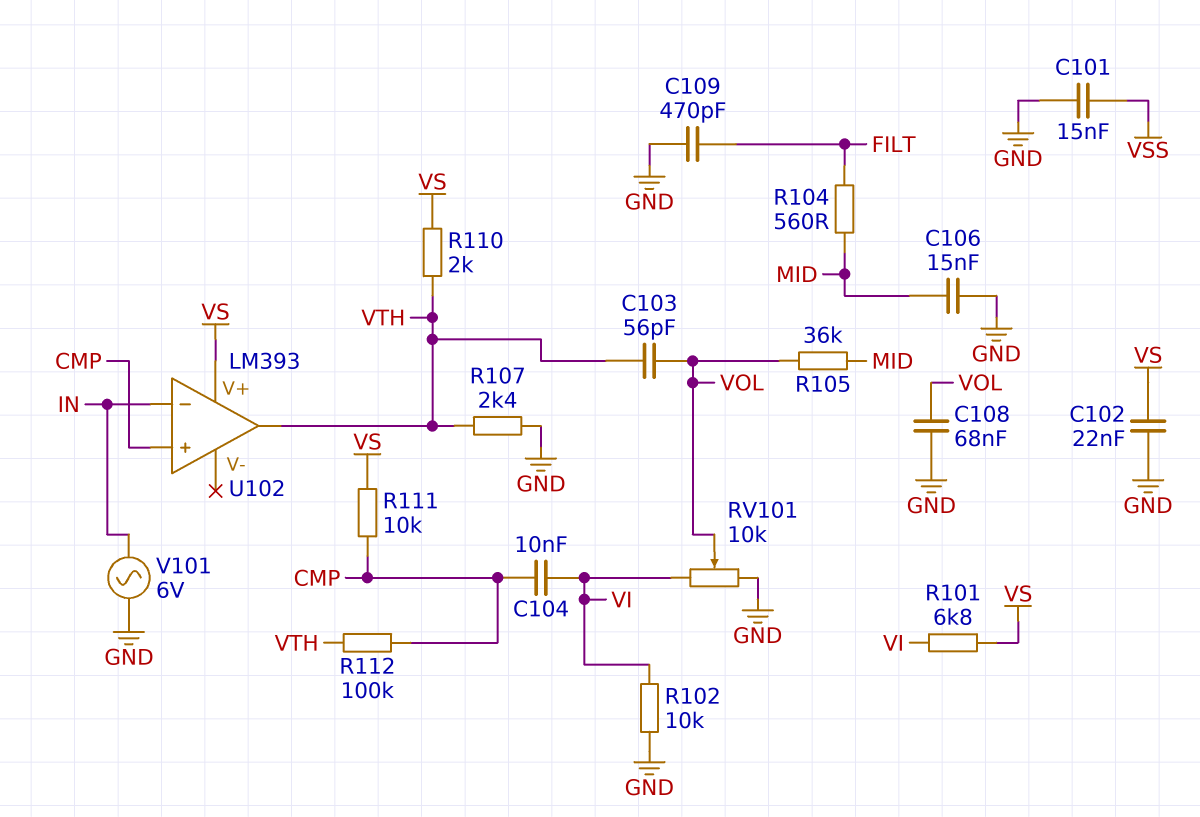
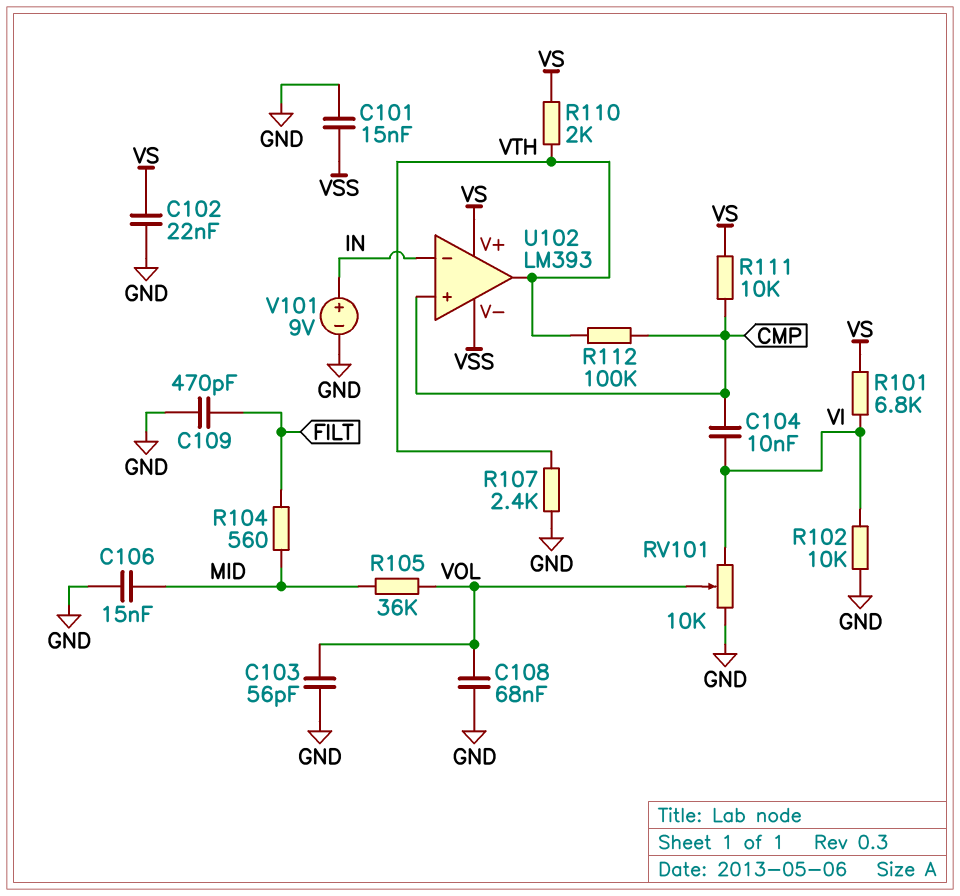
C103: 56pF (VOL, VTH) -> 56pF (GND, VOL)
U102 pin V-: none -> VSS
V101: AC 6V (GND, IN) -> 9V (plus IN, minus GND)

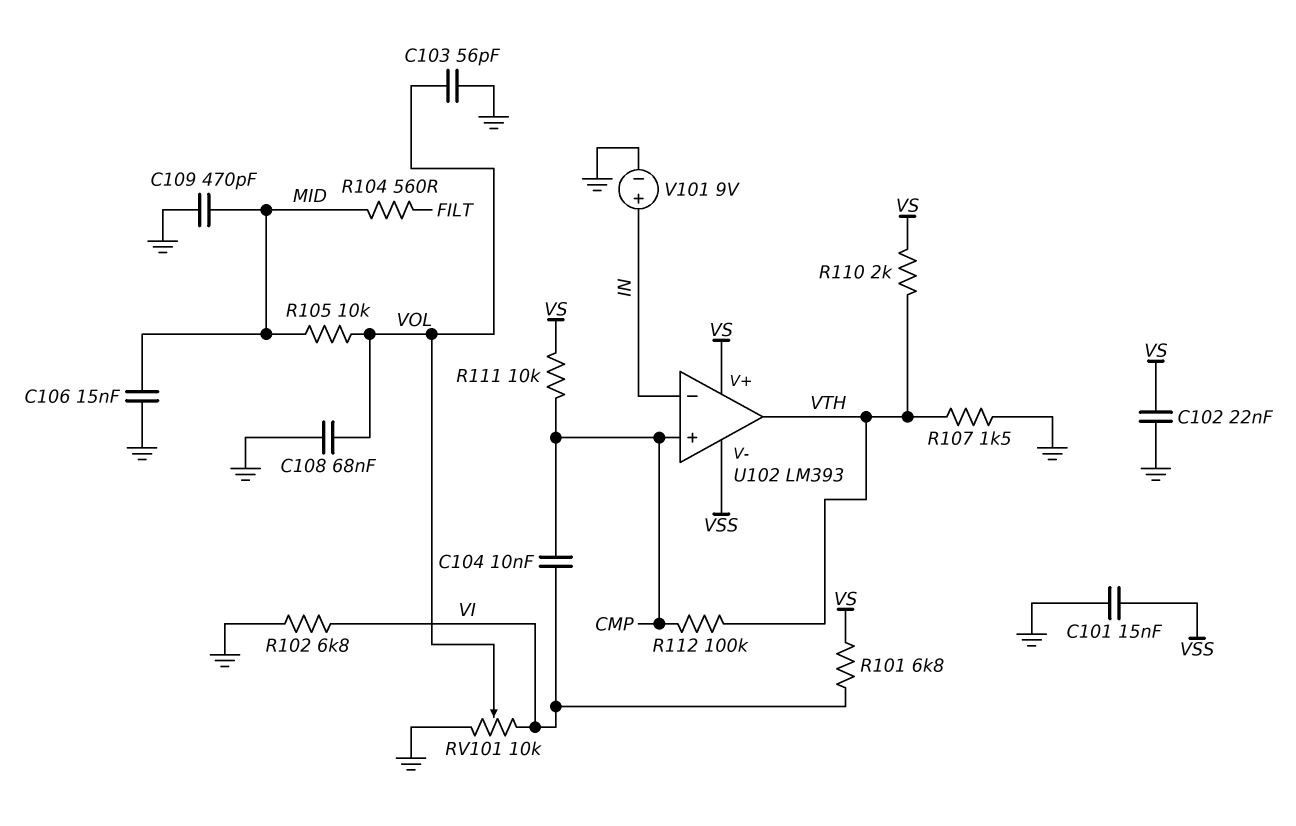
C109: 470pF (FILT, GND) -> 470pF (GND, MID)
R102: 10k (GND, VI) -> 6.8k (GND, VI)
R105: 36k (MID, VOL) -> 10k (MID, VOL)
R107: 2.4k (GND, VTH) -> 1.5k (GND, VTH)

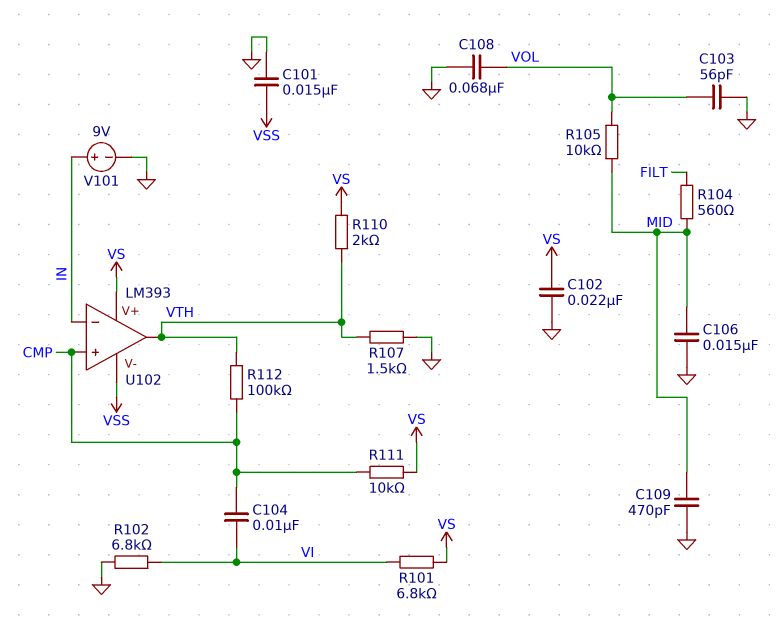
RV101: 10k (GND, VI, wiper VOL) -> none

